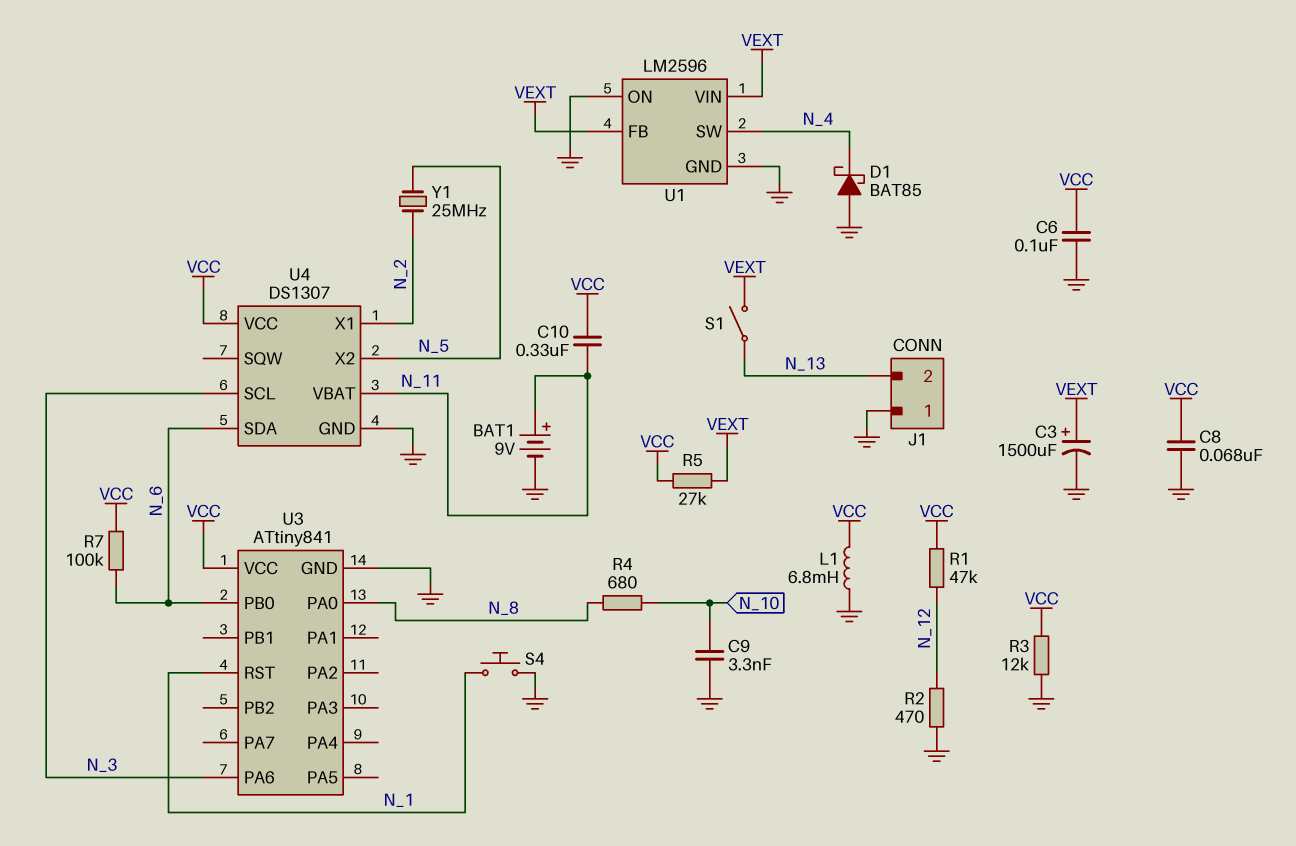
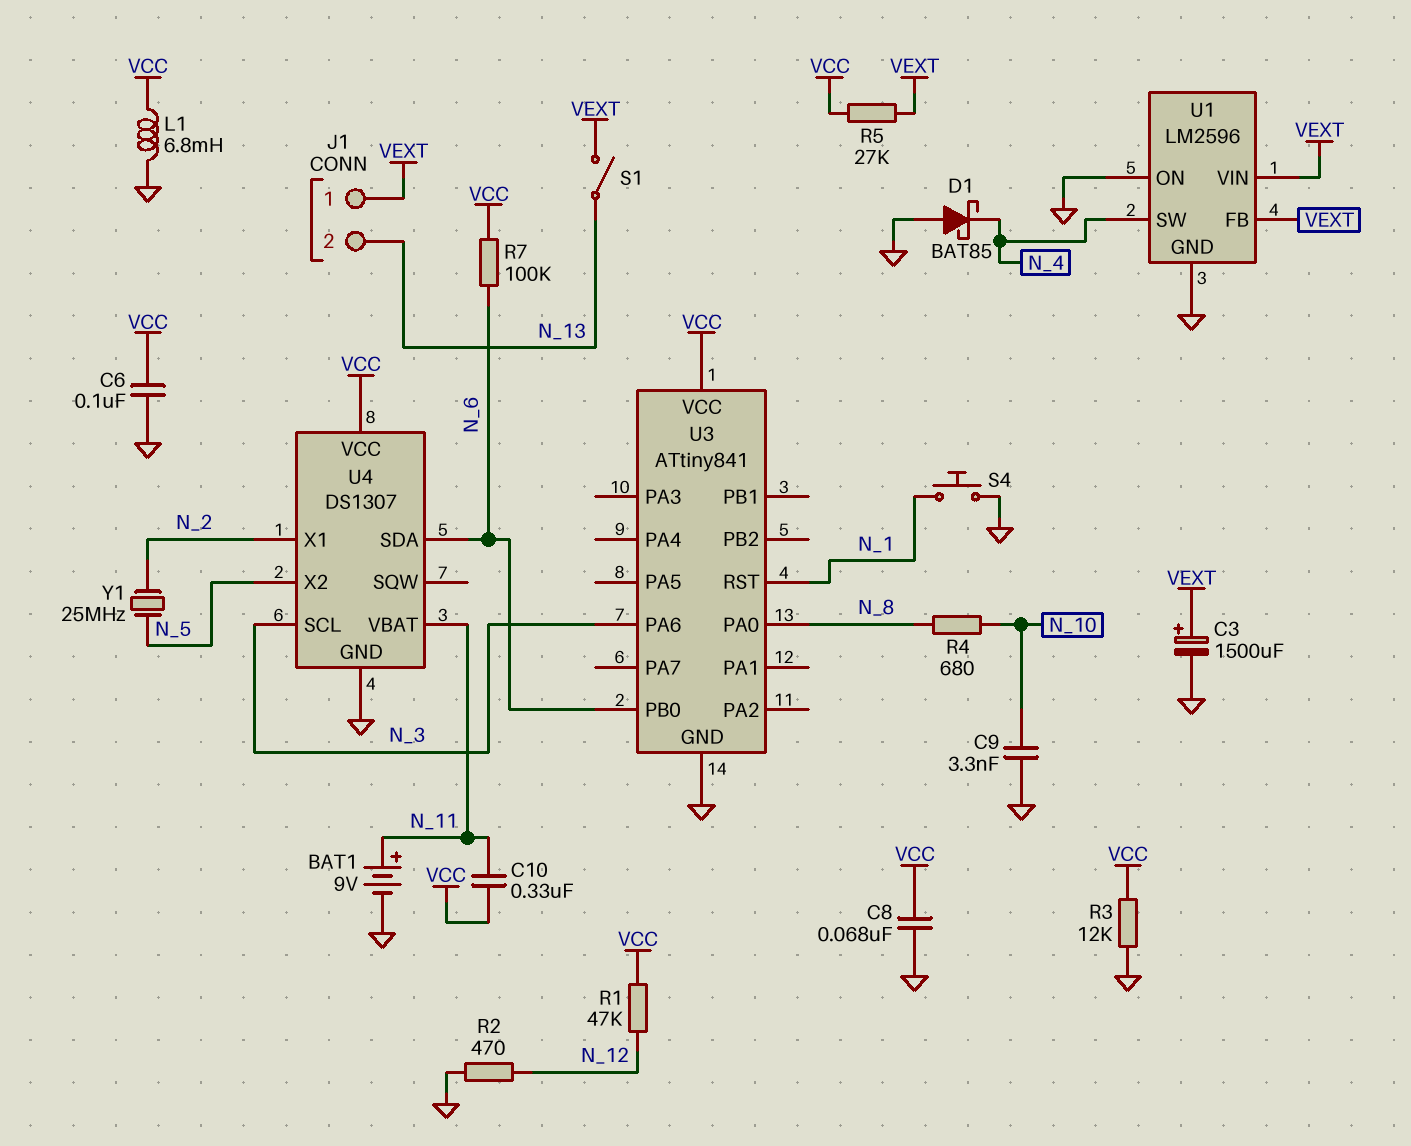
J1 pin 1: GND -> VEXT

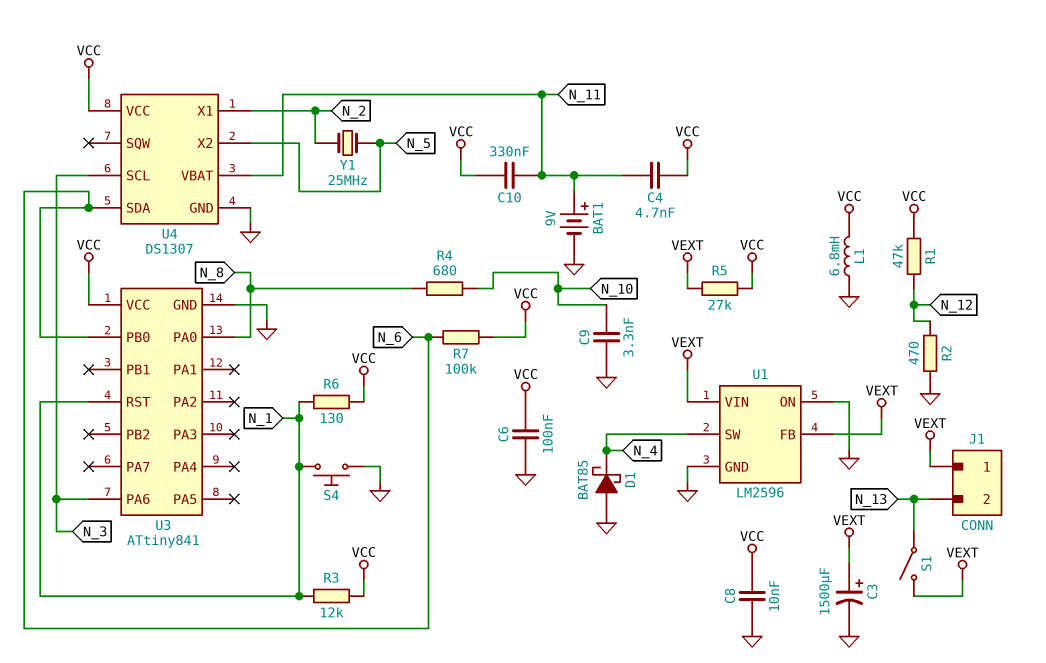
C4: none -> 4.7nF (N_11, VCC)
C8: 68nF (GND, VCC) -> 10nF (GND, VCC)
R3: 12k (GND, VCC) -> 12k (N_1, VCC)
R6: none -> 130 (N_1, VCC)

